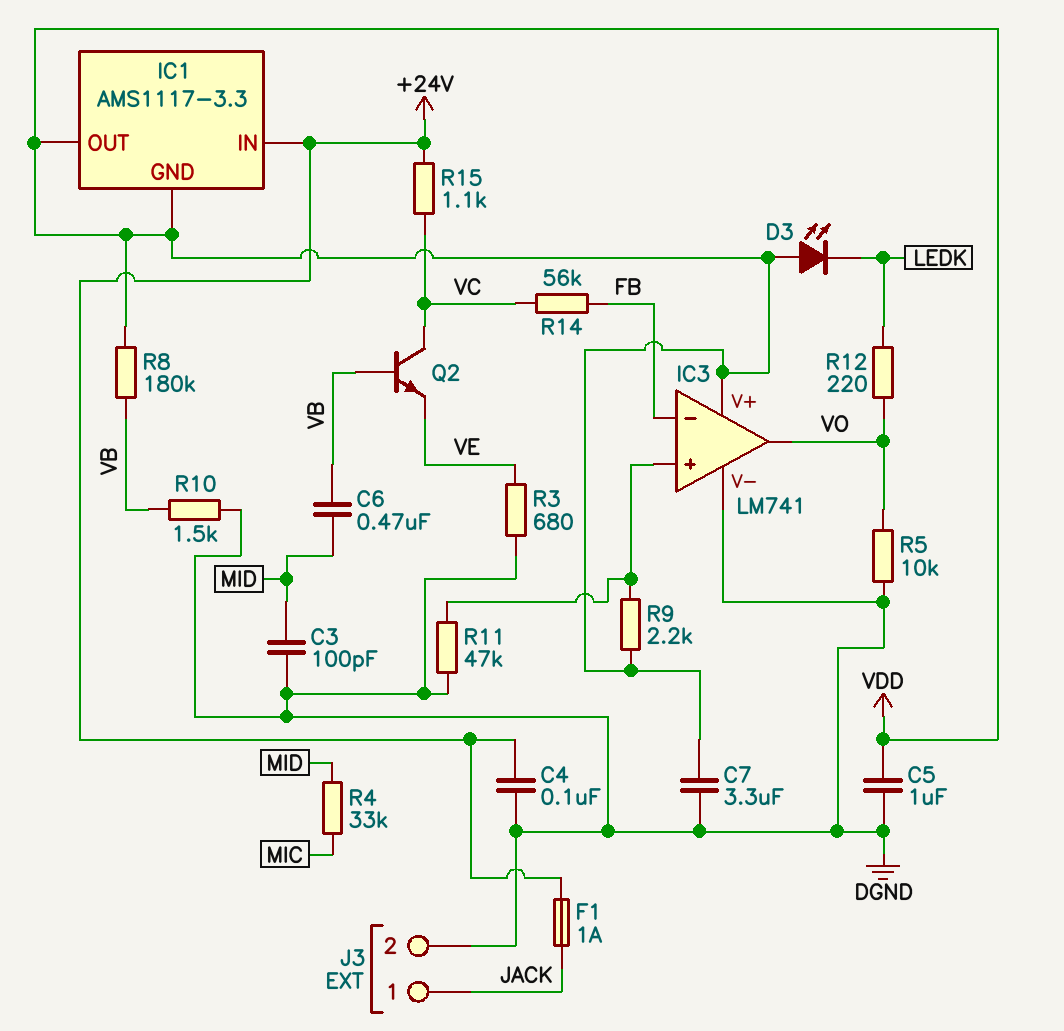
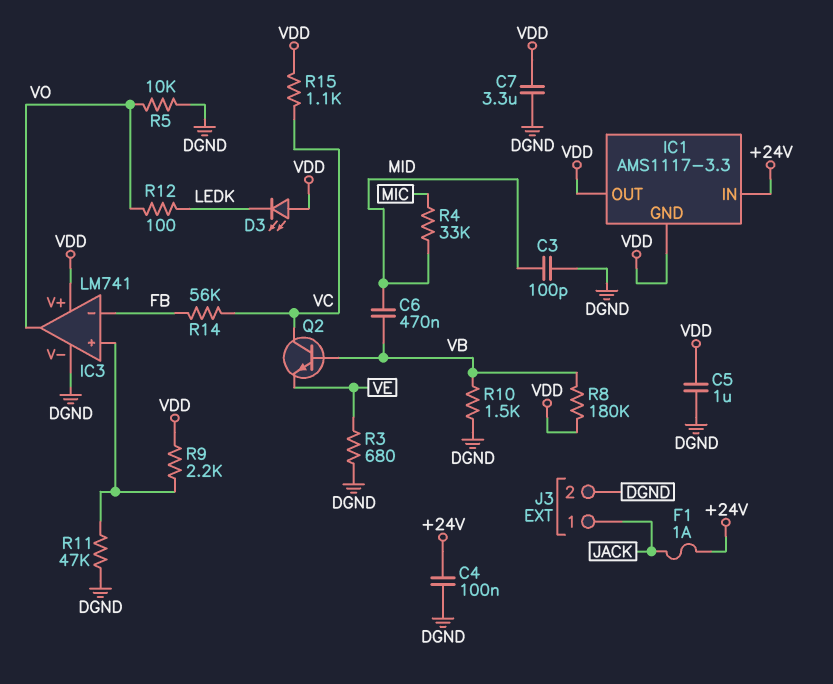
R12: 220 (LEDK, VO) -> 100 (LEDK, VO)
R15: 1.1k (+24V, VC) -> 1.1k (VC, VDD)

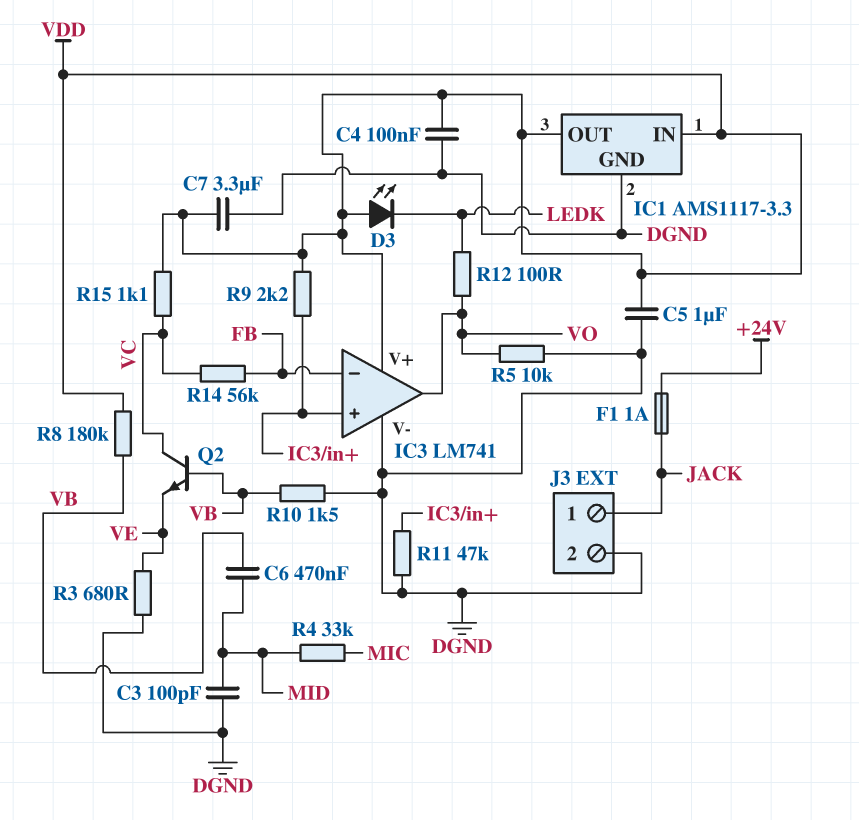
C4: 100nF (+24V, DGND) -> 100nF (DGND, VDD)
IC1 pin GND: VDD -> DGND
IC1 pin IN: +24V -> VDD

